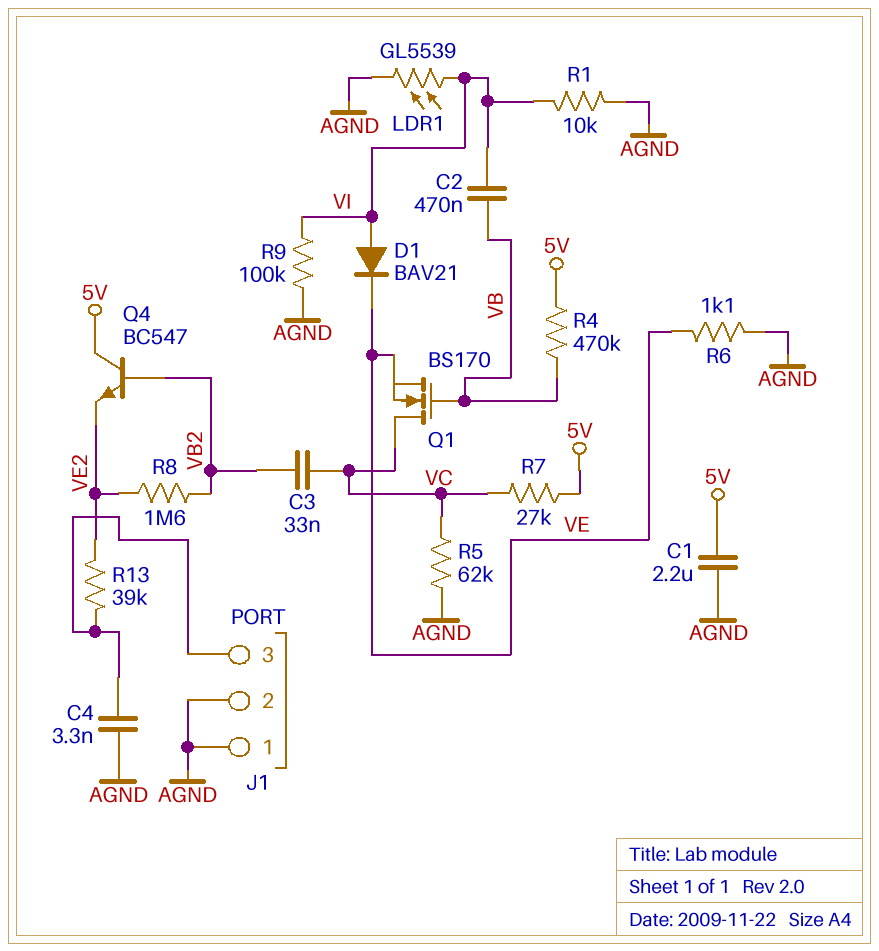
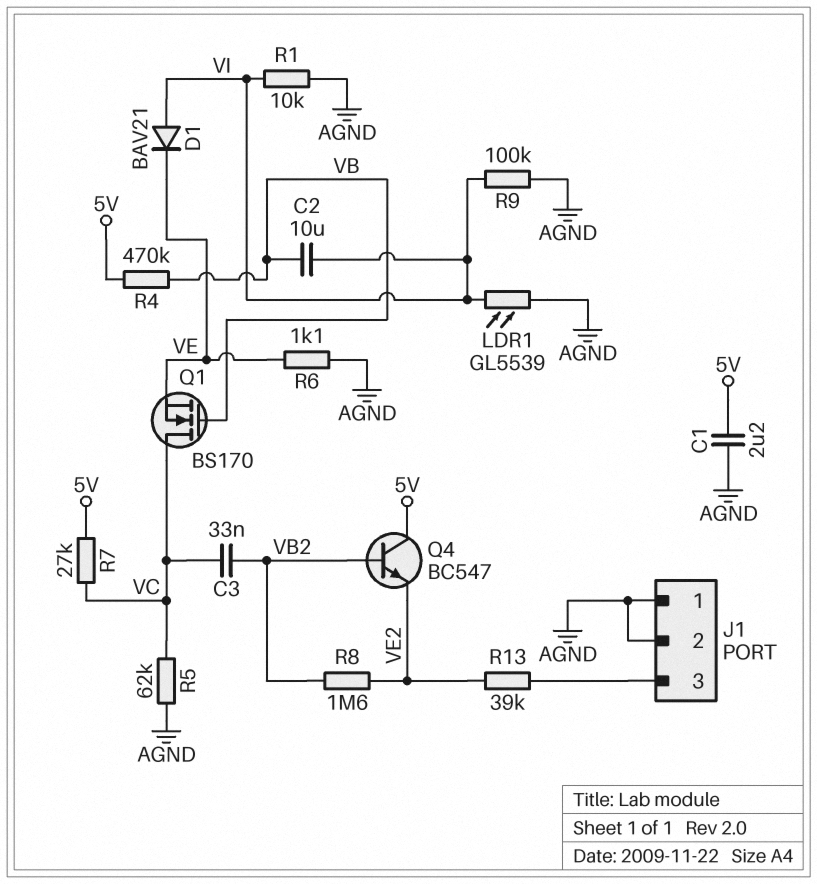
C2: 470nF (VB, VI) -> 10uF (VB, VI)
C4: 3.3nF (AGND, J1/3) -> none

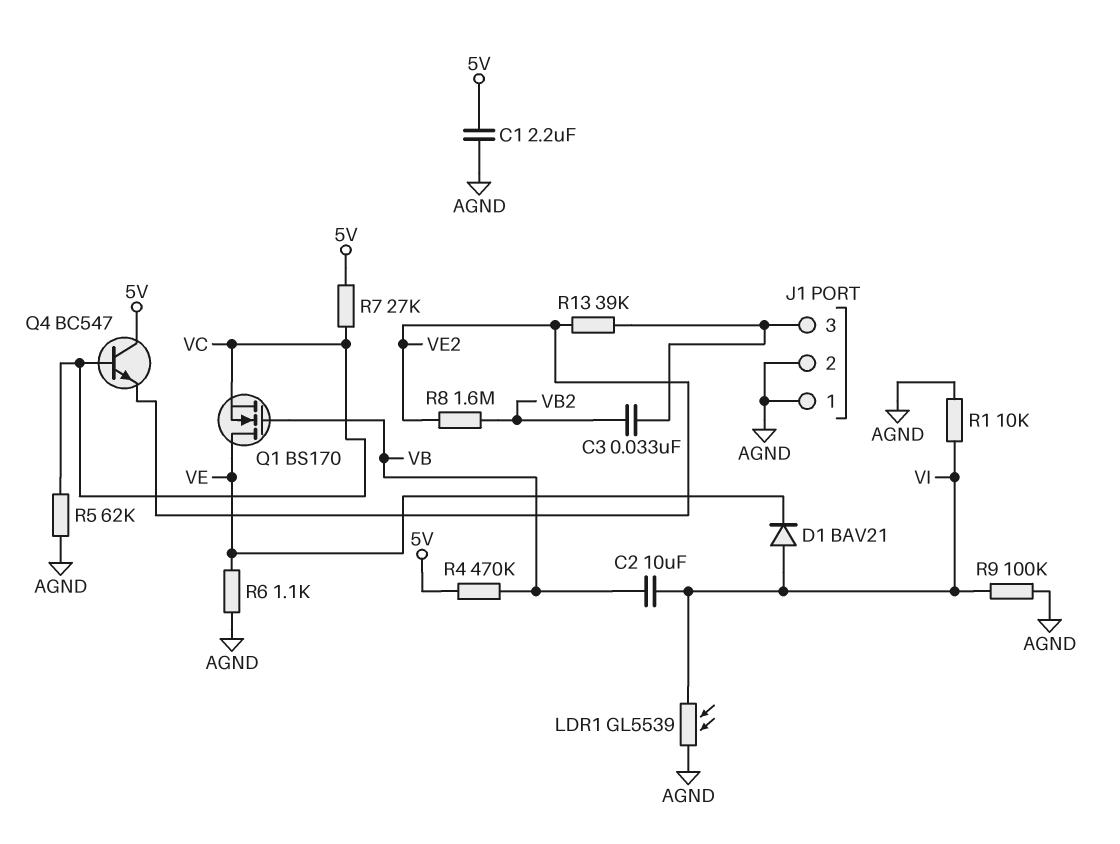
C3: 33nF (VB2, VC) -> 33nF (J1/3, VB2)
Q1: NMOS BS170 (G VB, D VC, S VE) -> NMOS BS170 (G VB, D VE, S VC)
Q4: NPN BC547 (B VB2, C 5V, E VE2) -> NPN BC547 (B VC, C 5V, E VE2)

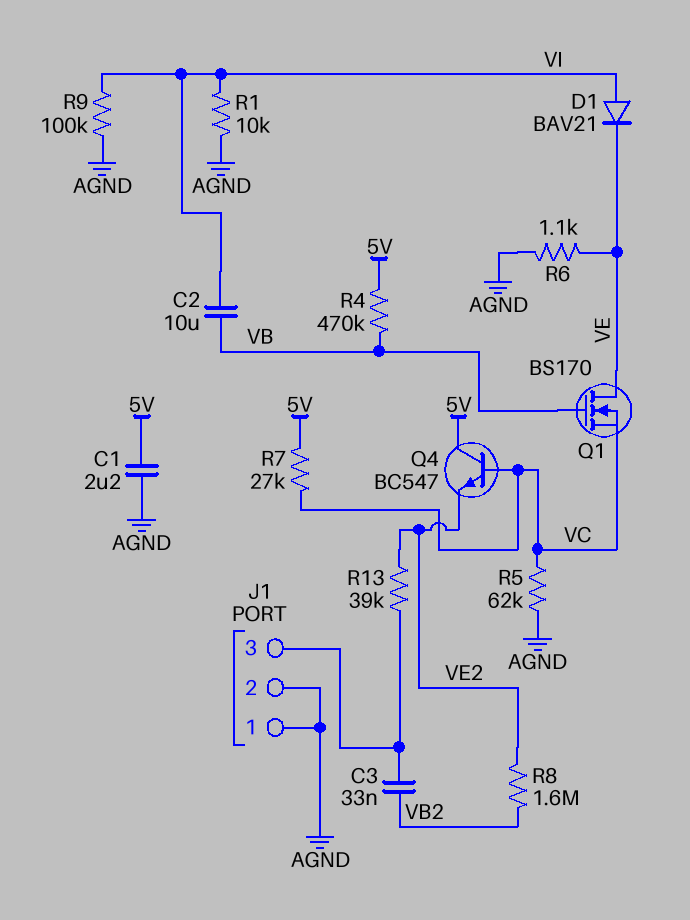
LDR1: GL5539 (AGND, VI) -> none

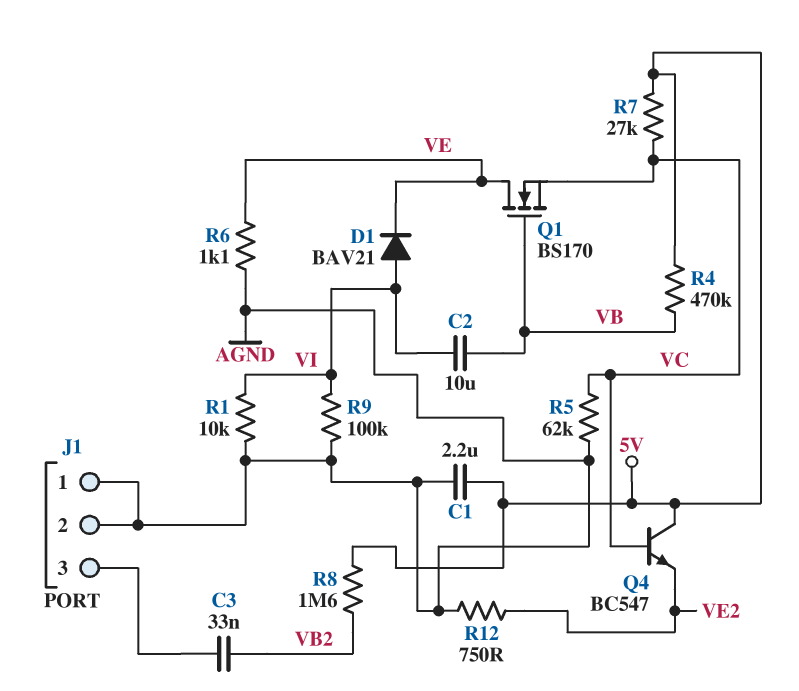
R8: 1.6M (VB2, VE2) -> 1.6M (5V, VB2)
R12: none -> 750 (AGND, VE2)
R13: 39k (J1/3, VE2) -> none

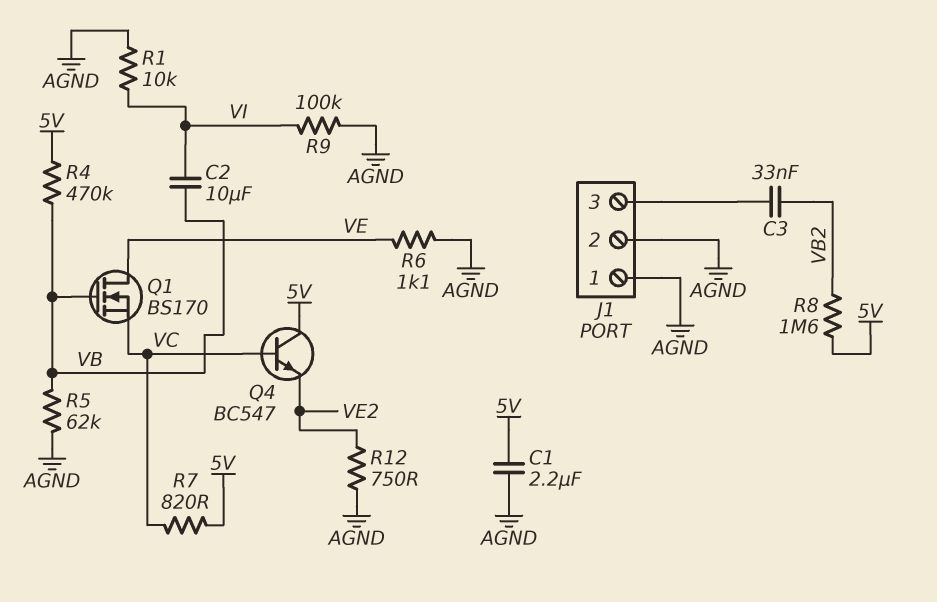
D1: diode BAV21 (A VI, K VE) -> none
R5: 62k (AGND, VC) -> 62k (AGND, VB)
R7: 27k (5V, VC) -> 820 (5V, VC)

